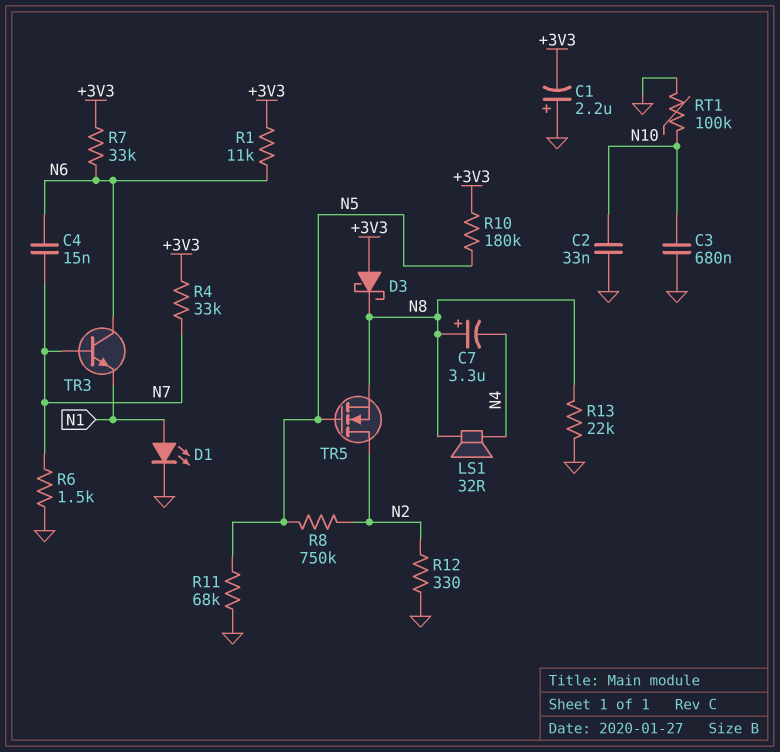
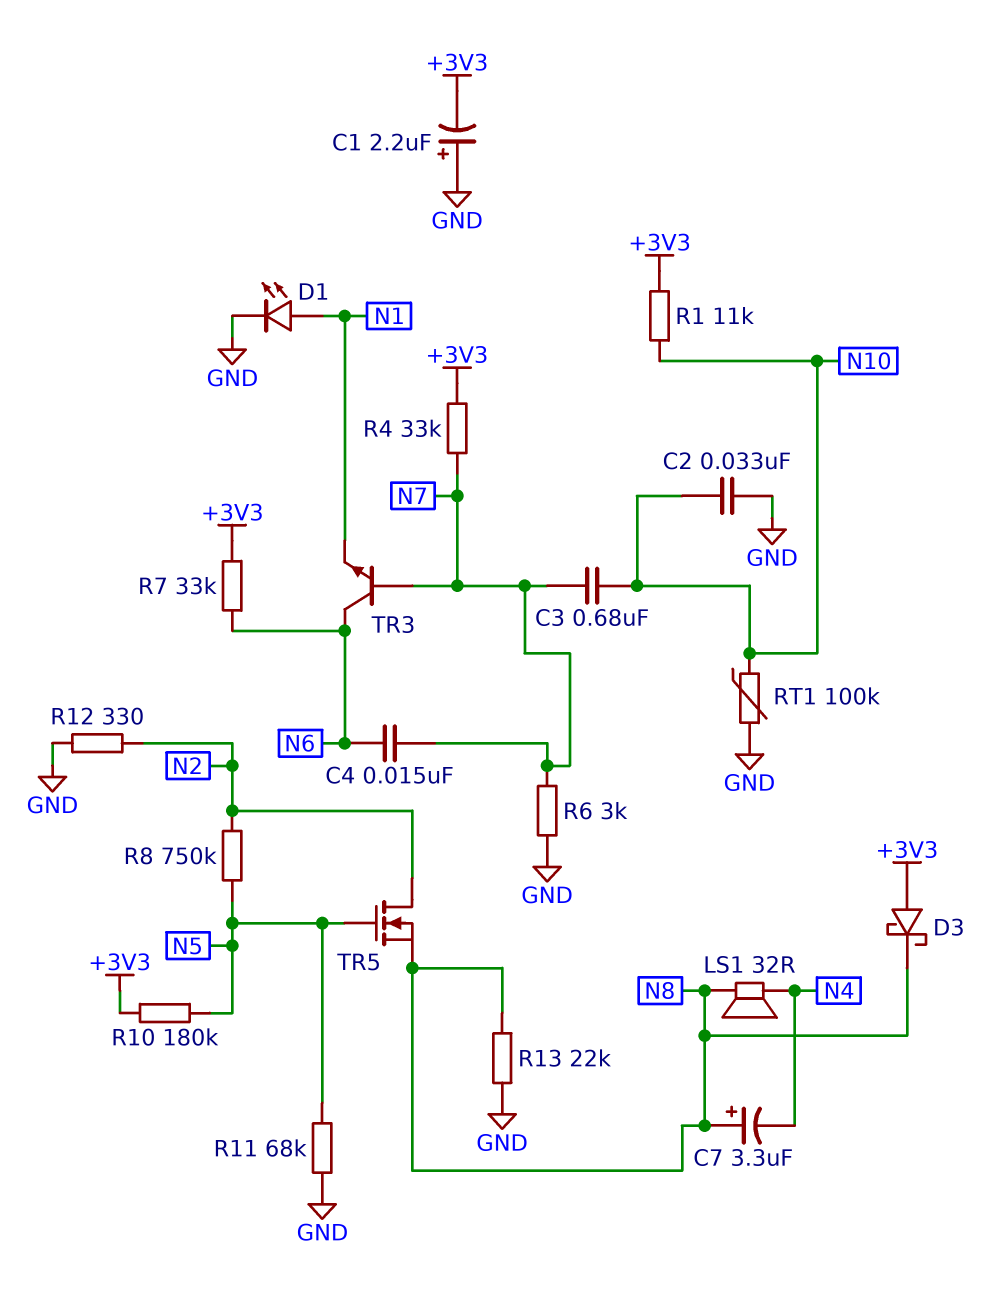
C3: 680nF (GND, N10) -> 680nF (N7, N10)
R1: 11k (+3V3, N6) -> 11k (+3V3, N10)
R6: 1.5k (GND, N7) -> 3k (GND, N7)

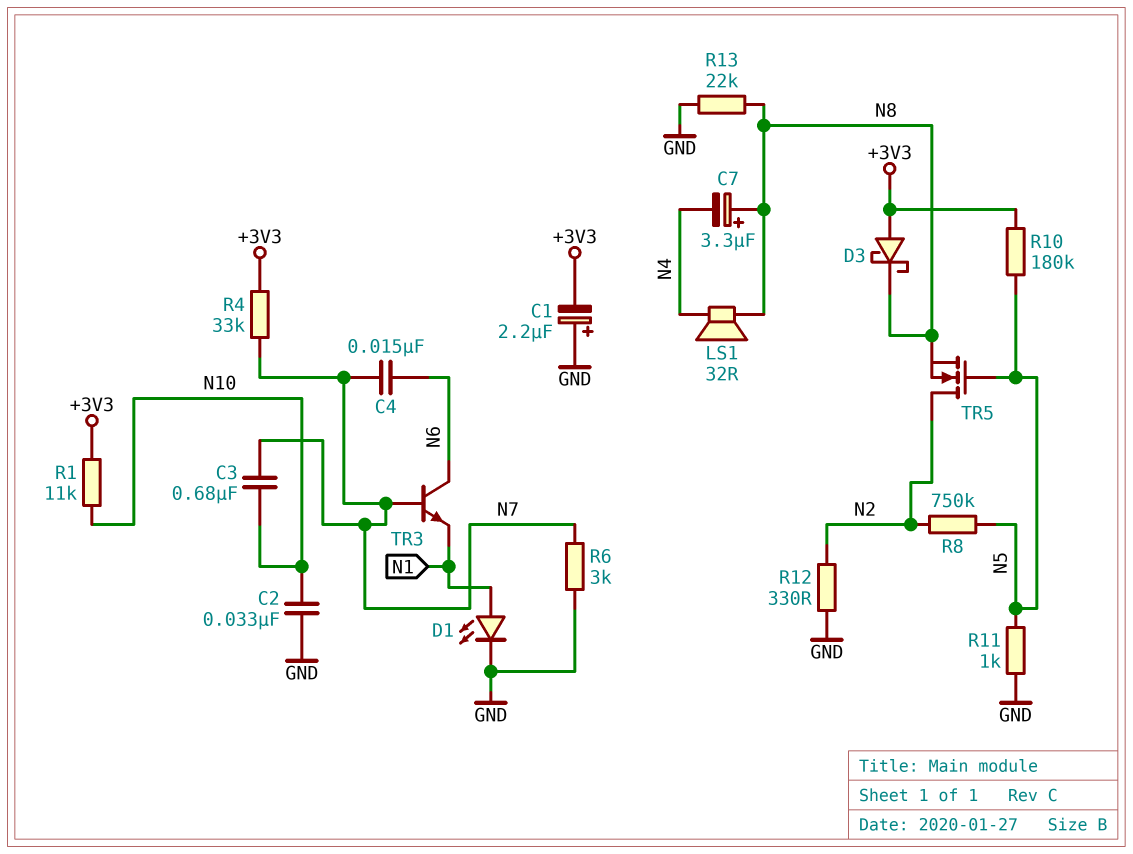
R7: 33k (+3V3, N6) -> none
R11: 68k (GND, N5) -> 1k (GND, N5)
RT1: 100k (GND, N10) -> none

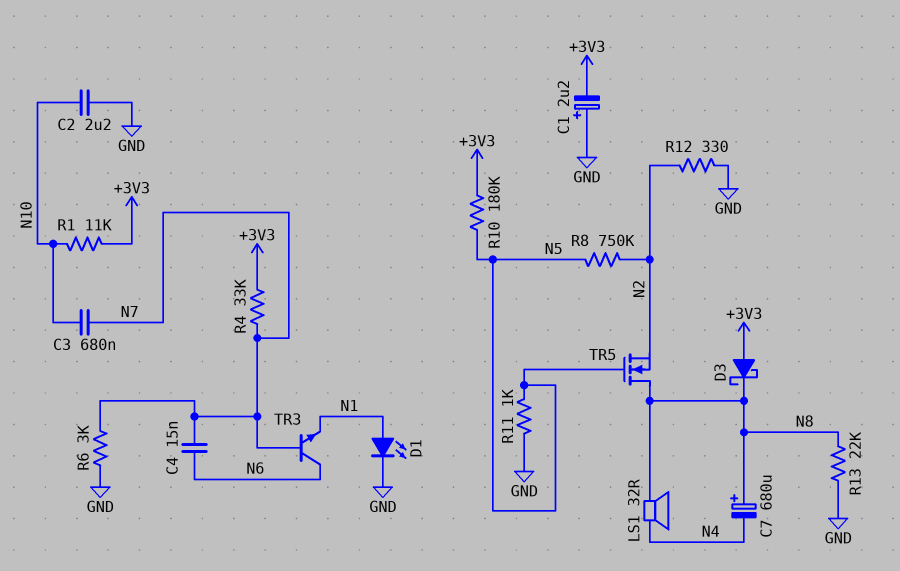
C2: 33nF (GND, N10) -> 2.2uF (GND, N10)
C7: 3.3uF (plus N8, minus N4) -> 680uF (plus N8, minus N4)
TR5: NMOS (G N5, D N2, S N8) -> NMOS (G N5, D N8, S N2)

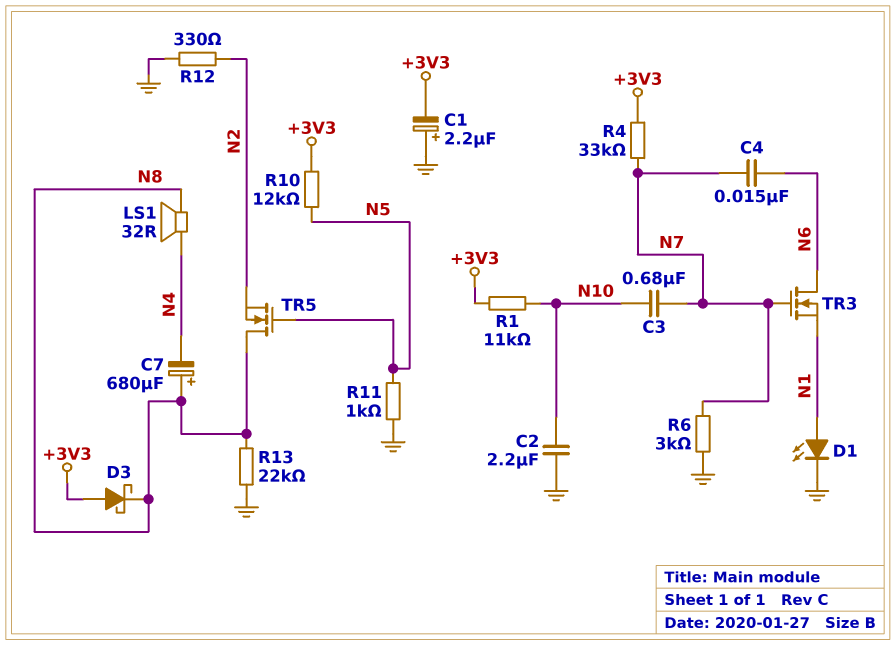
R8: 750k (N2, N5) -> none
R10: 180k (+3V3, N5) -> 12k (+3V3, N5)
TR3: NPN (B N7, C N6, E N1) -> NMOS (G N7, D N6, S N1)

